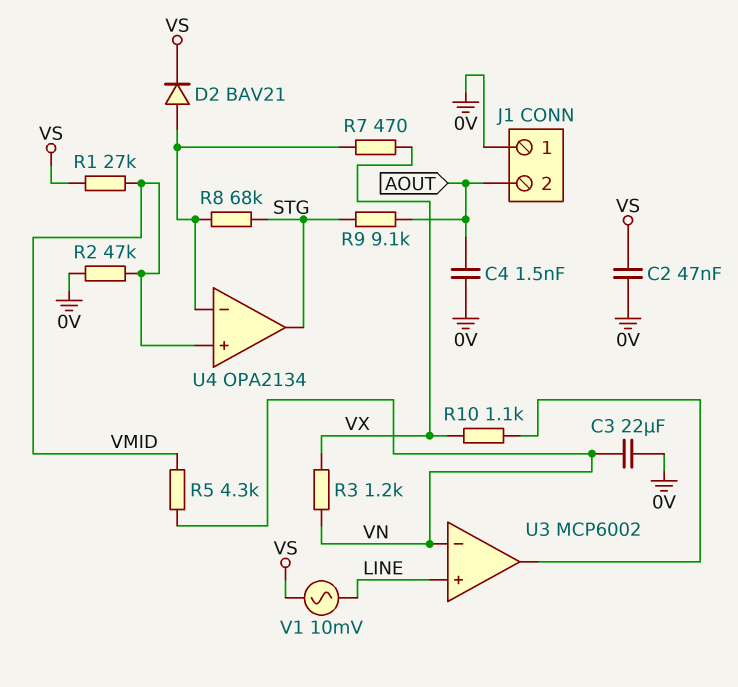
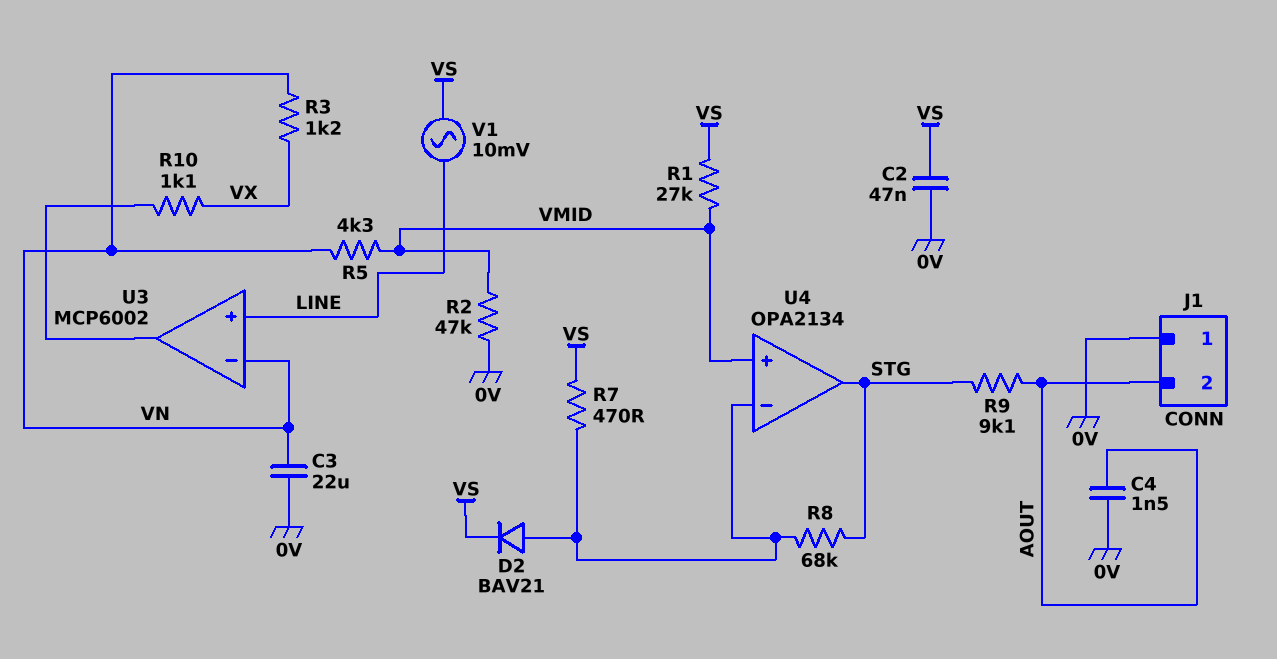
R7: 470 (U4/in-, VX) -> 470 (U4/in-, VS)

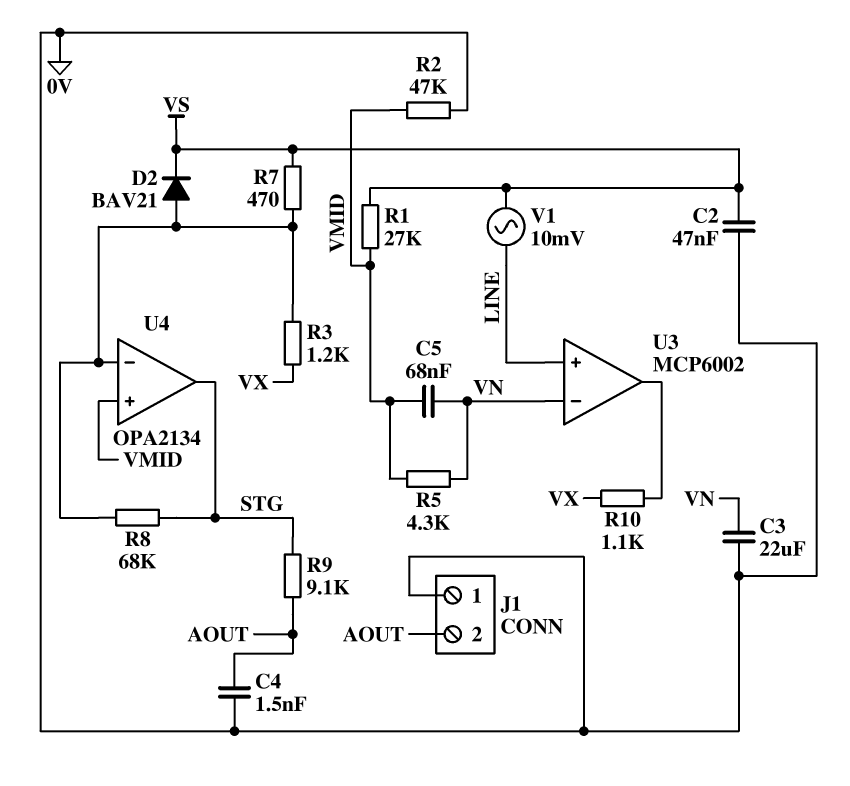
C5: none -> 68nF (VMID, VN)
R3: 1.2k (VN, VX) -> 1.2k (U4/in-, VX)

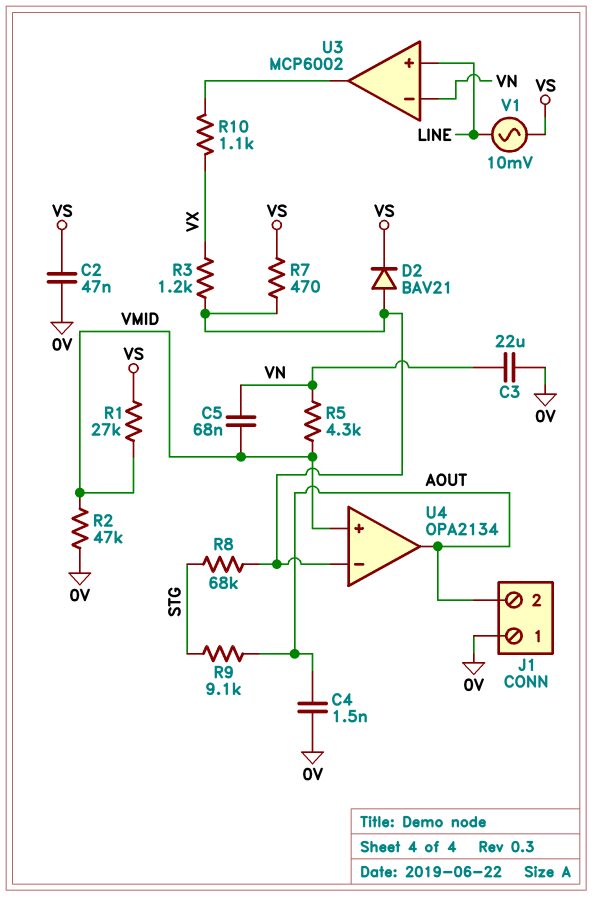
U4 pin out: STG -> AOUT

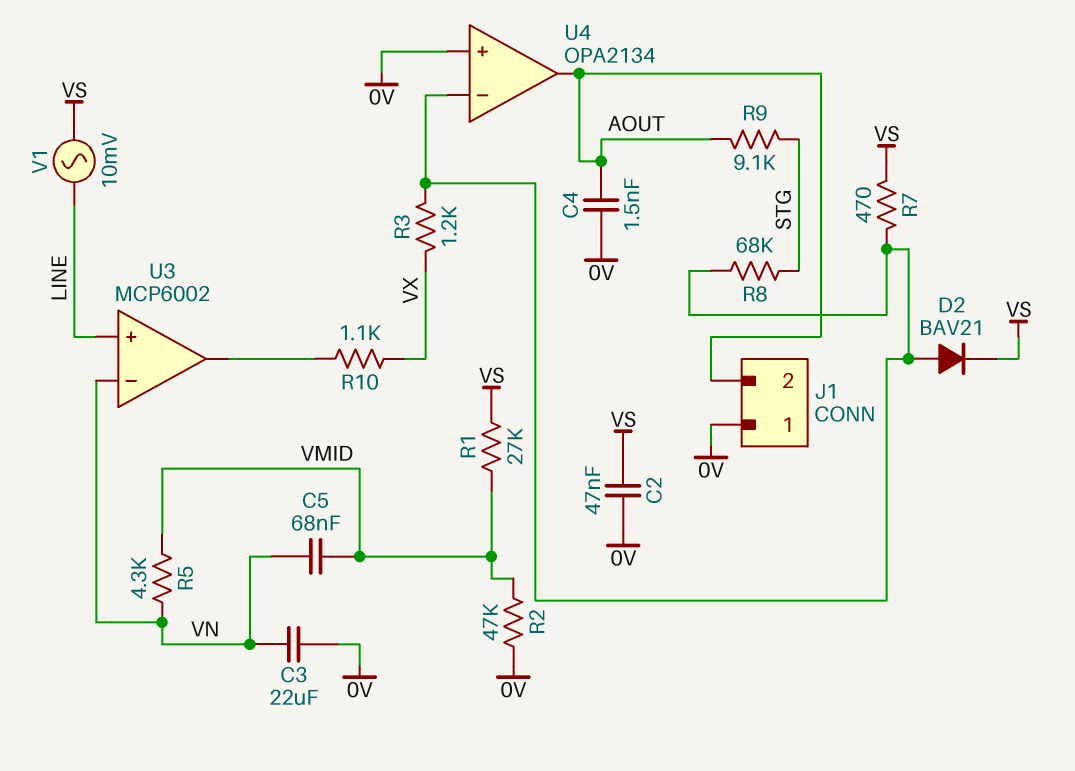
U4 pin in+: VMID -> 0V

